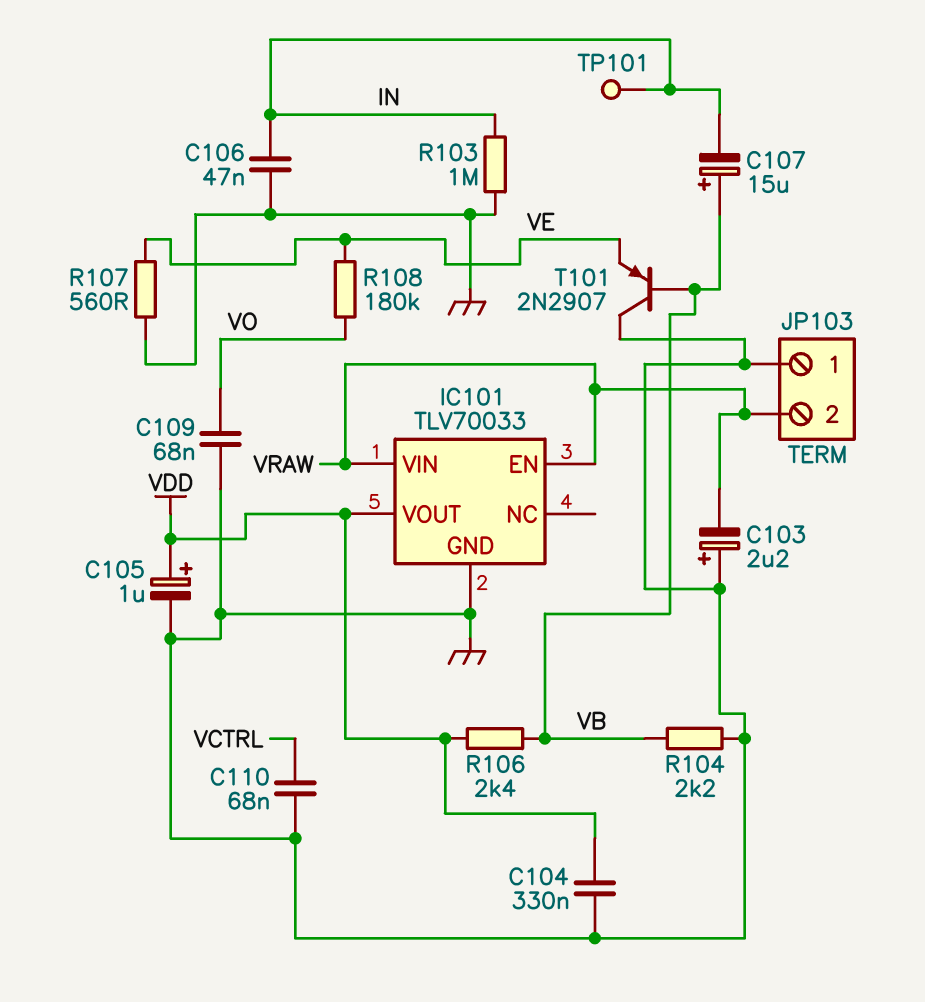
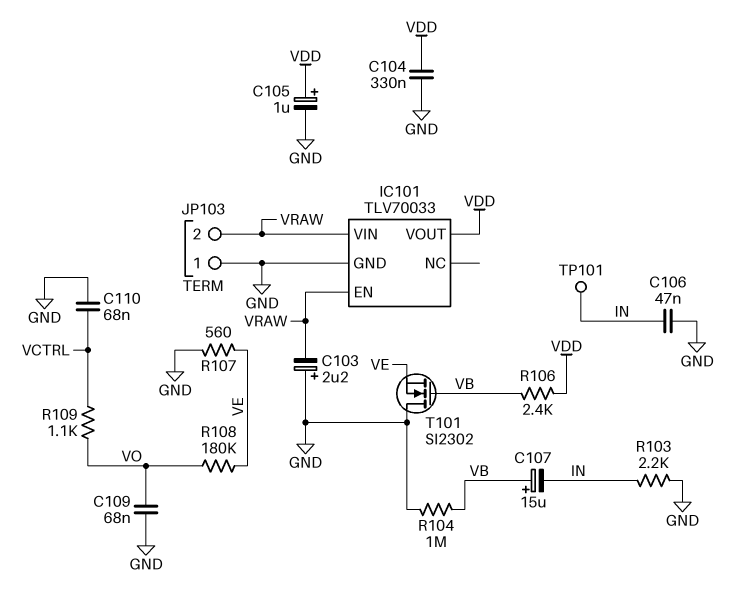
R103: 1M (GND, IN) -> 2.2k (GND, IN)
R104: 2.2k (GND, VB) -> 1M (GND, VB)
R109: none -> 1.1k (VCTRL, VO)
T101: PNP 2N2907 (B VB, C GND, E VE) -> NMOS SI2302 (G VB, D GND, S VE)

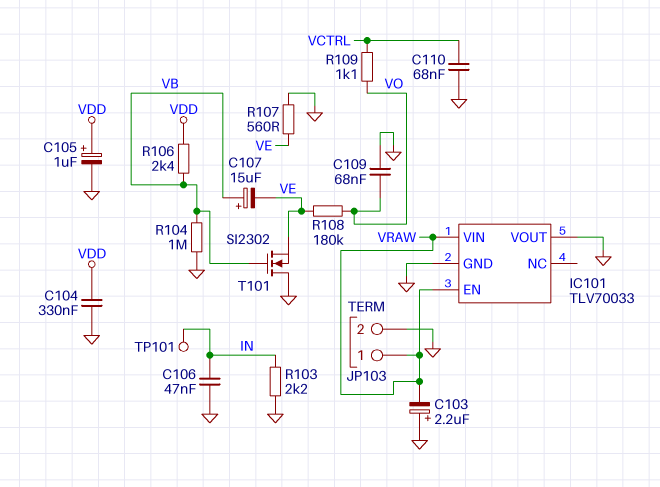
C107: 15uF (plus VB, minus IN) -> 15uF (plus VB, minus VE)
IC101 pin VOUT: VDD -> GND
JP103 pin 1: GND -> VRAW
JP103 pin 2: VRAW -> GND

